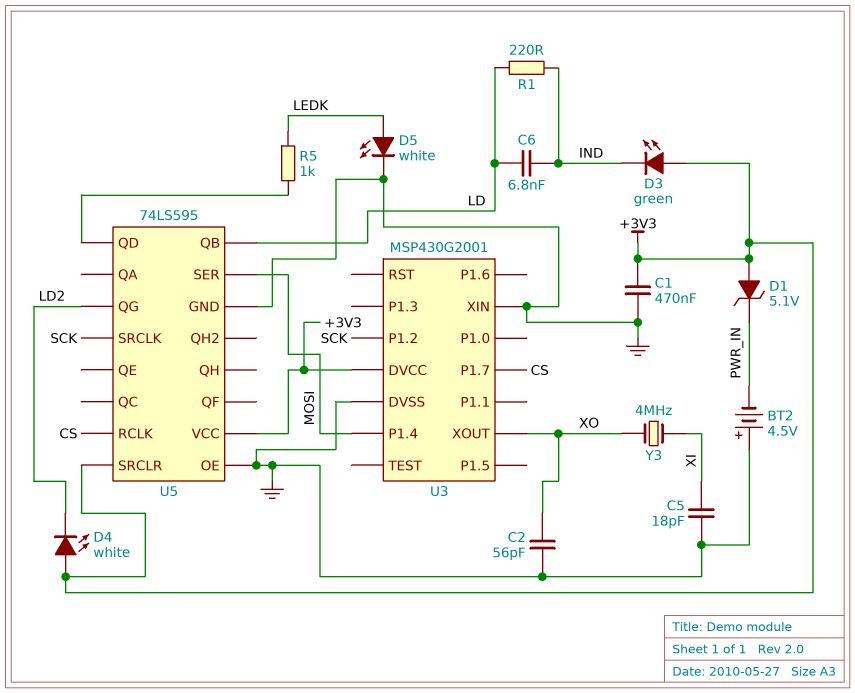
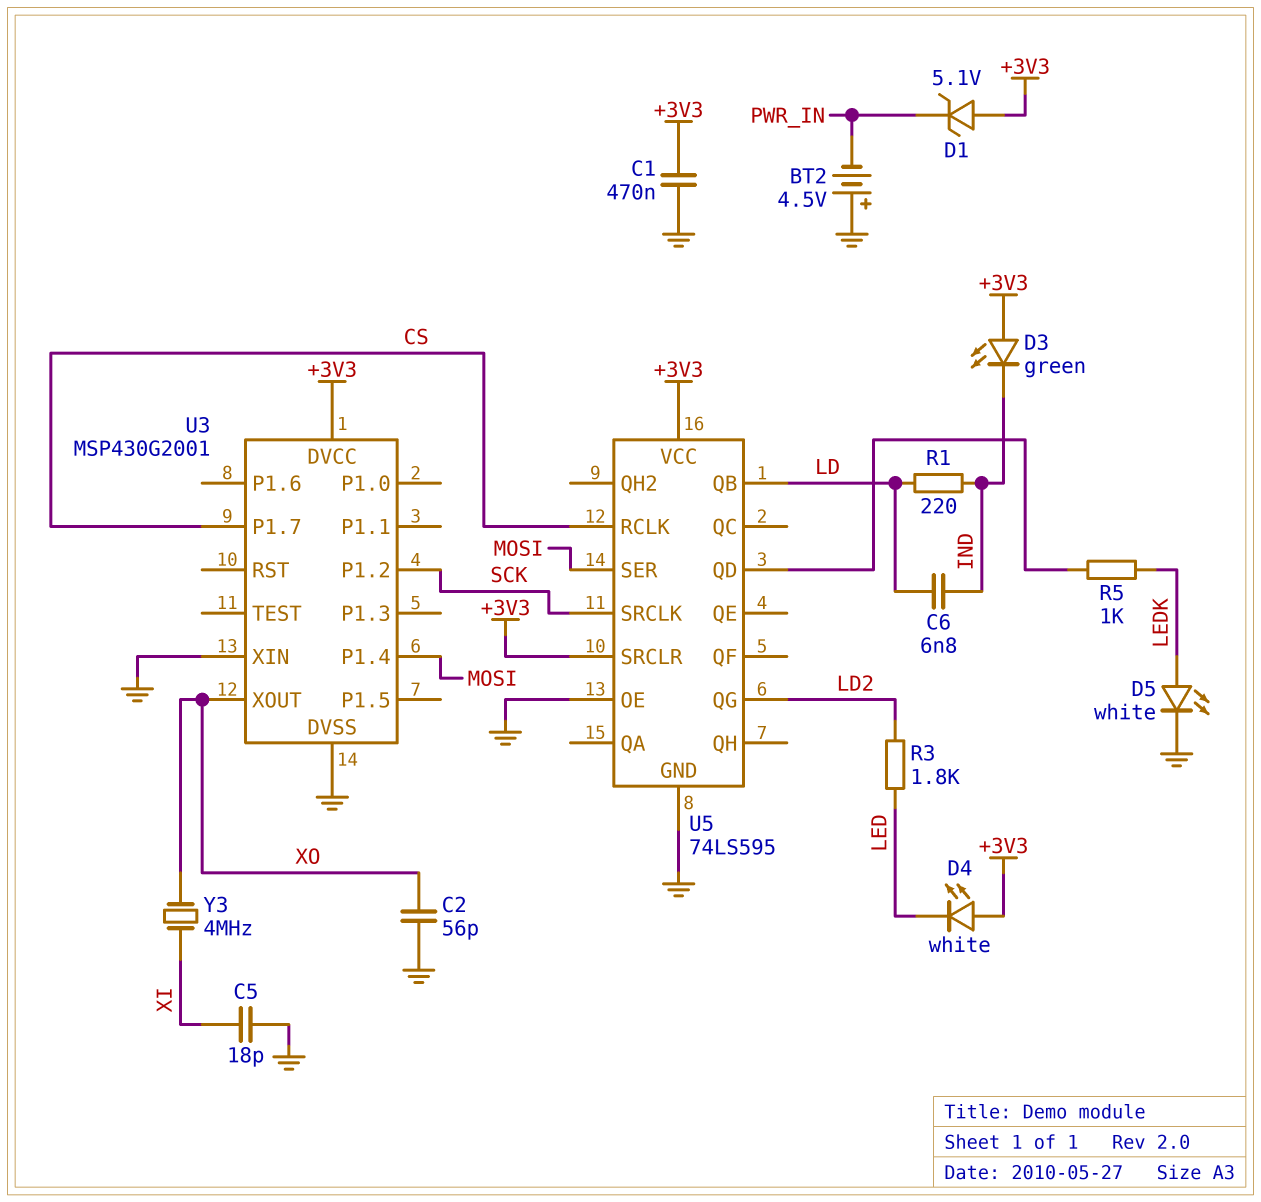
D4: LED white (A +3V3, K LD2) -> LED white (A +3V3, K LED)
R3: none -> 1.8k (LD2, LED)

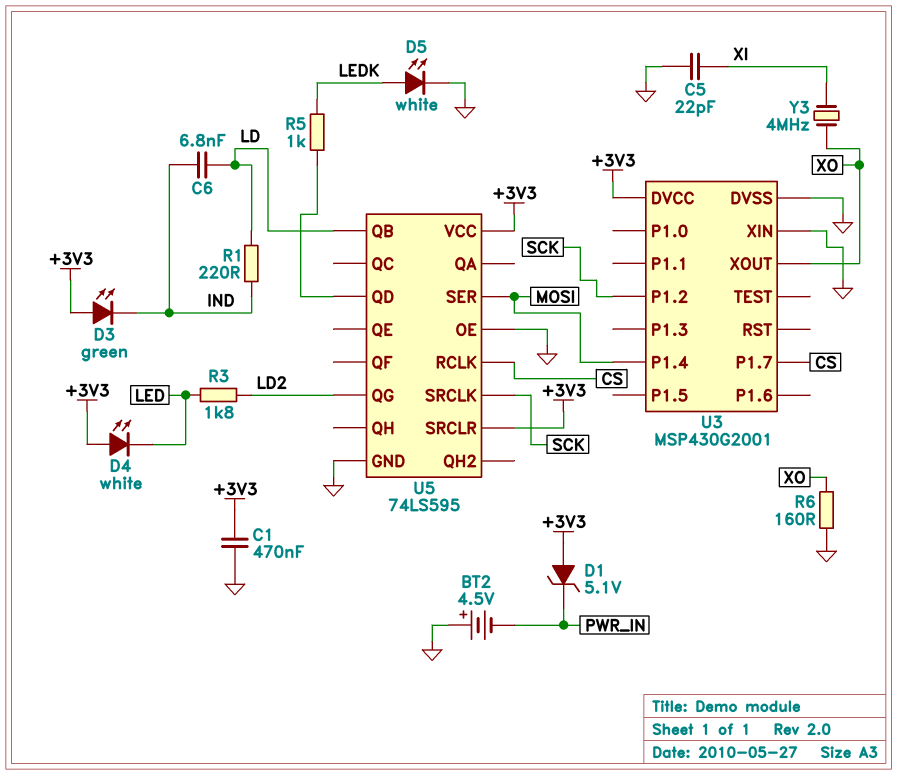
C2: 56pF (GND, XO) -> none
C5: 18pF (GND, XI) -> 22pF (GND, XI)
R6: none -> 160 (GND, XO)

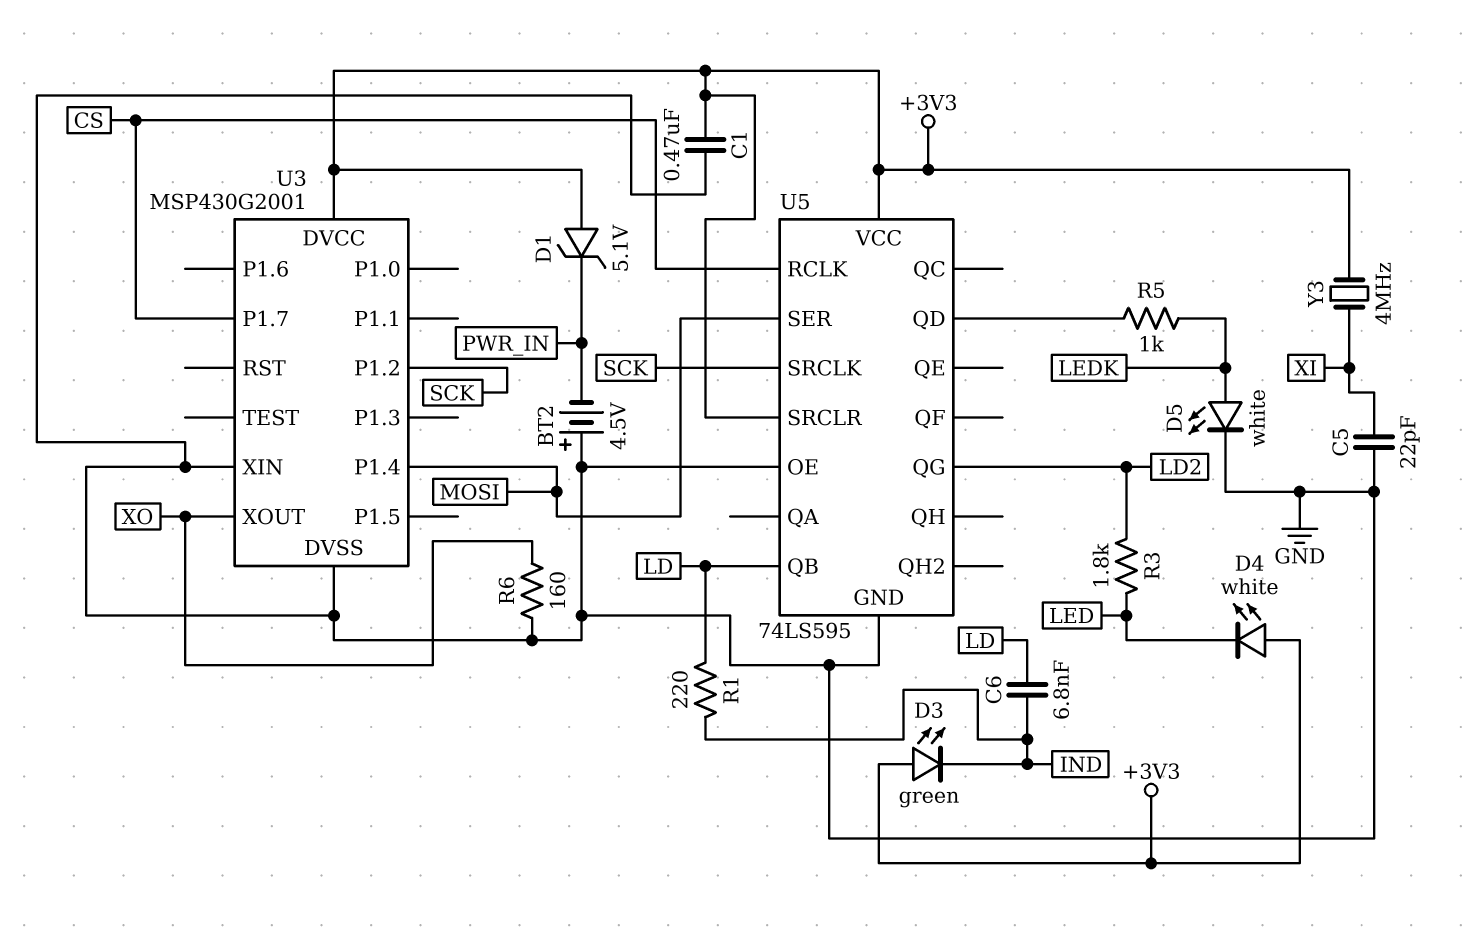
Y3: 4MHz (XI, XO) -> 4MHz (+3V3, XI)

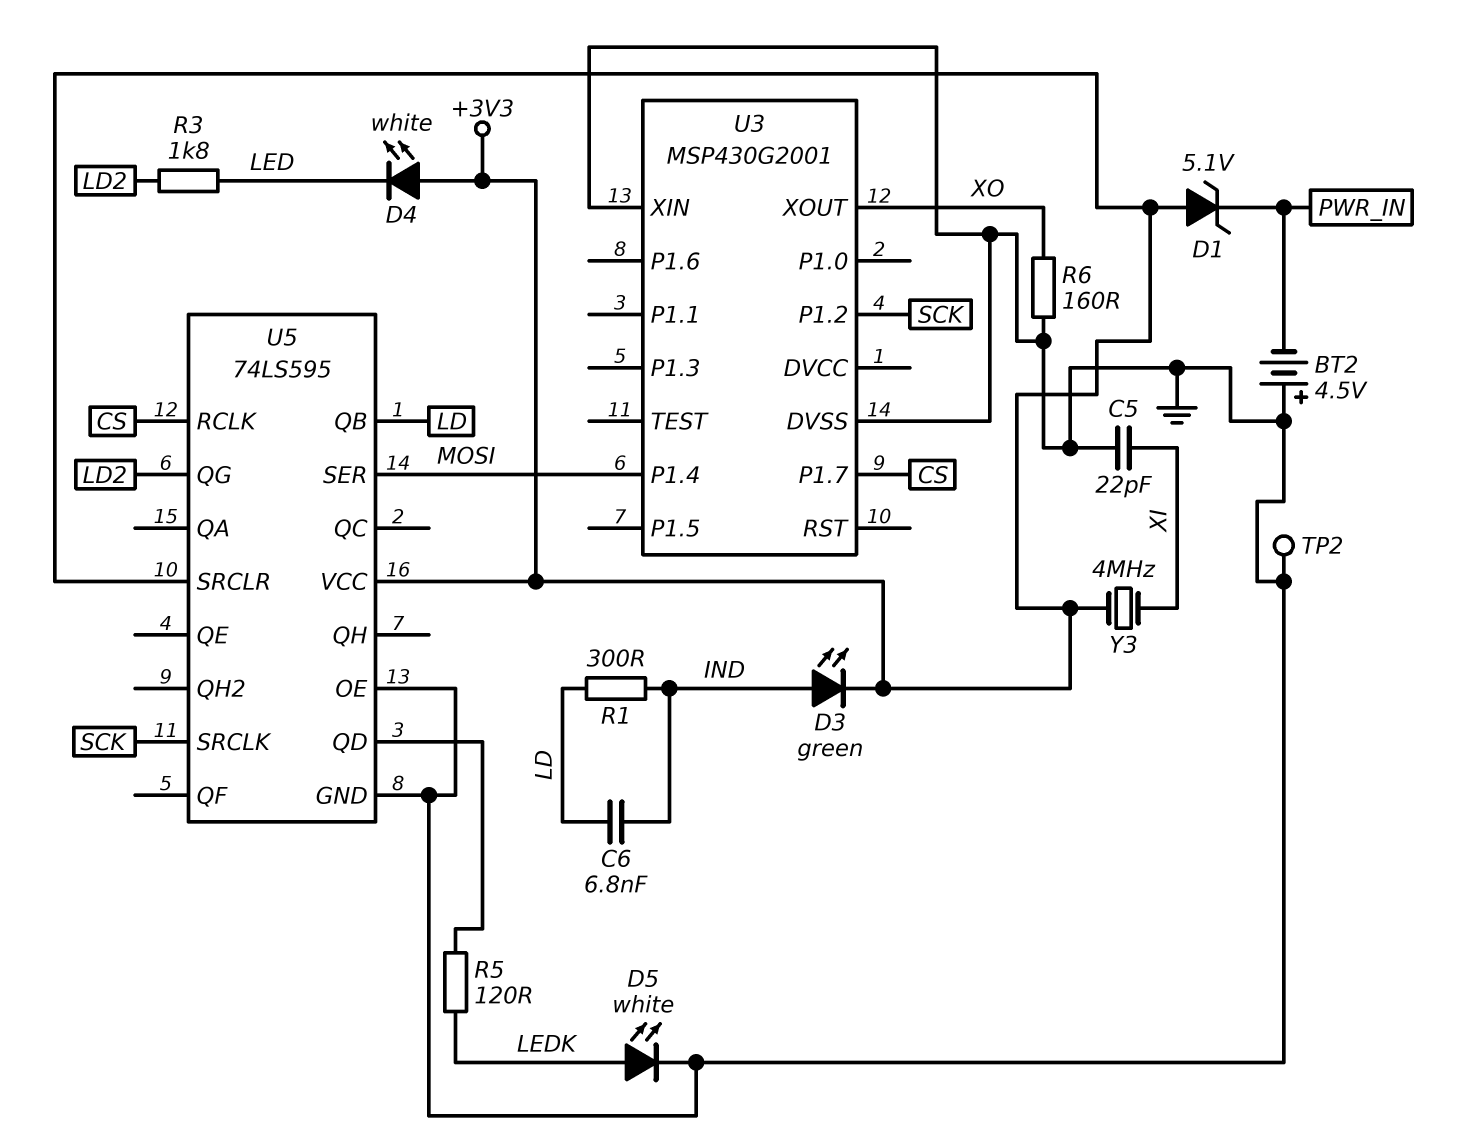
C1: 470nF (+3V3, GND) -> none
D3: LED green (A +3V3, K IND) -> LED green (A IND, K +3V3)
R1: 220 (IND, LD) -> 300 (IND, LD)
R5: 1k (LEDK, U5/QD) -> 120 (LEDK, U5/QD)
TP2: none -> test point (GND)
U3 pin DVCC: +3V3 -> none

